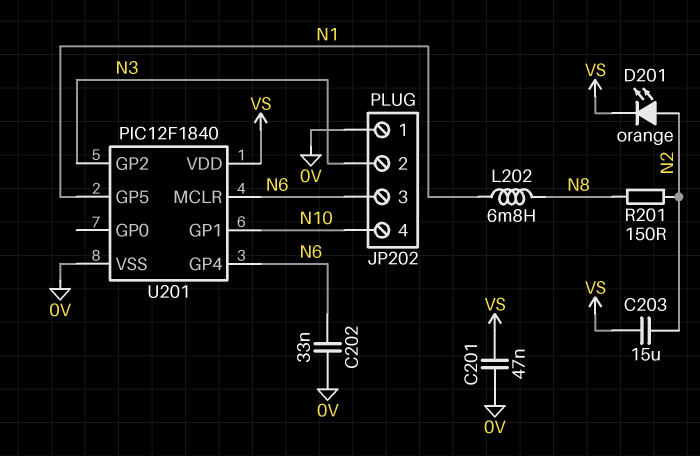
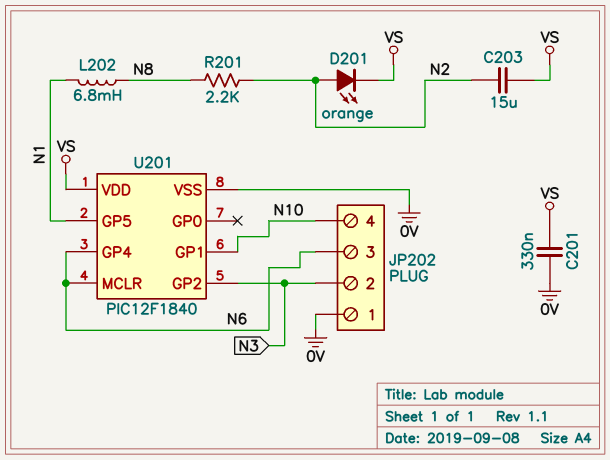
C201: 47nF (0V, VS) -> 330nF (0V, VS)
C202: 33nF (0V, N6) -> none
R201: 150 (N2, N8) -> 2.2k (N2, N8)

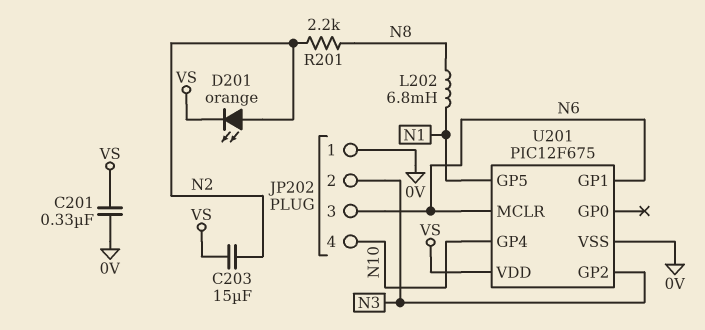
U201: PIC12F1840 -> PIC12F675
U201 pin GP1: N10 -> N6
U201 pin GP4: N6 -> N10

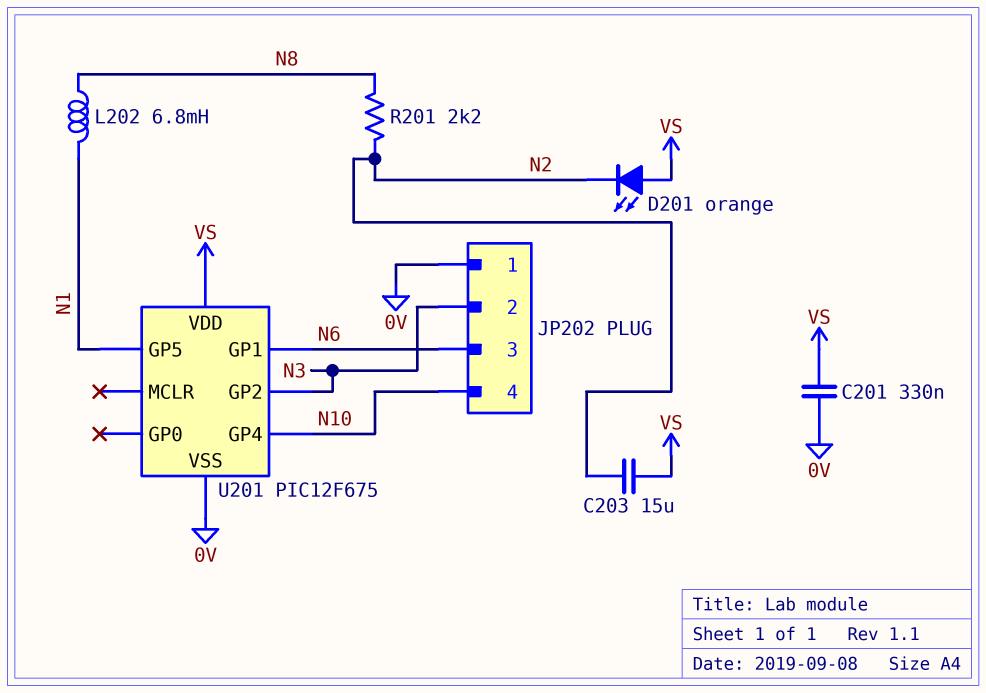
D201: LED orange (A N2, K VS) -> LED orange (A VS, K N2)
U201 pin MCLR: N6 -> none

